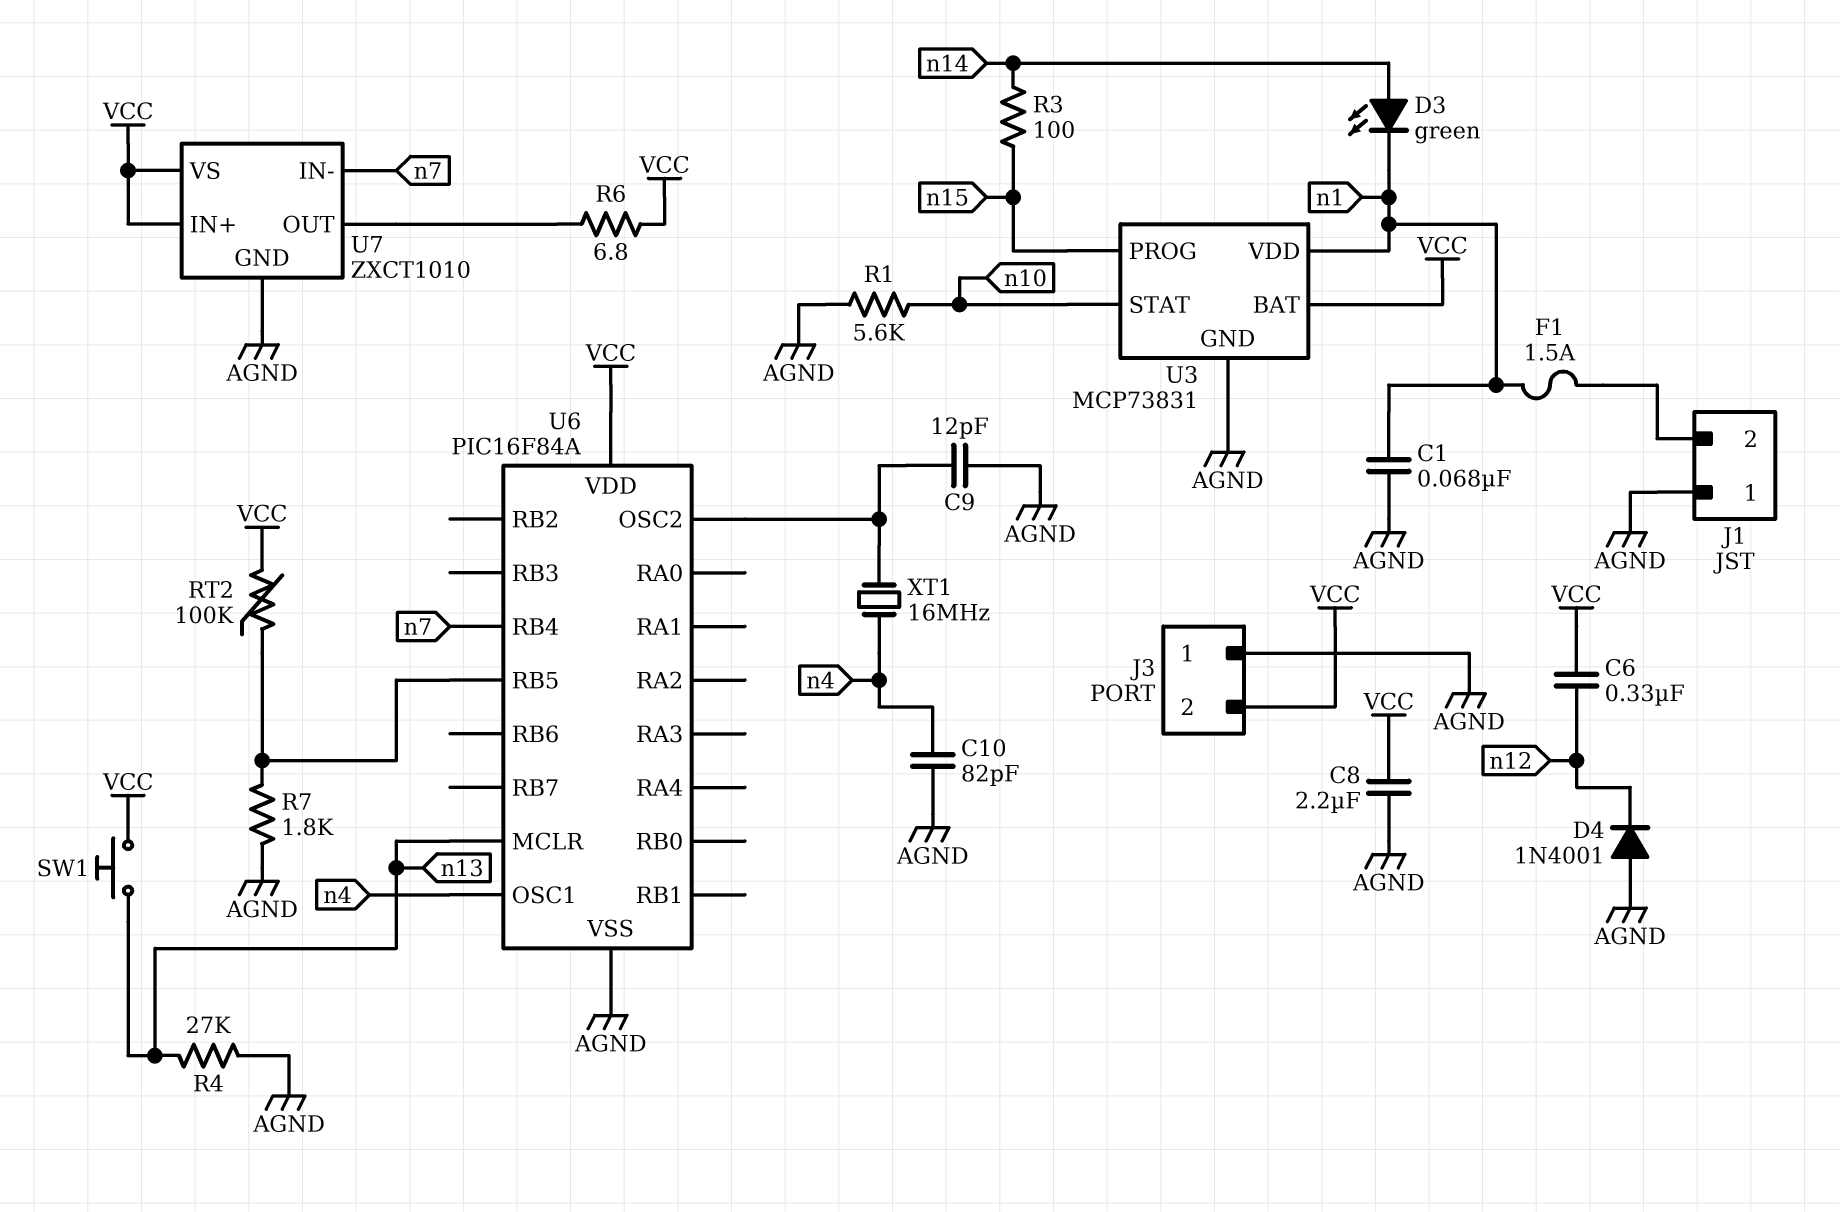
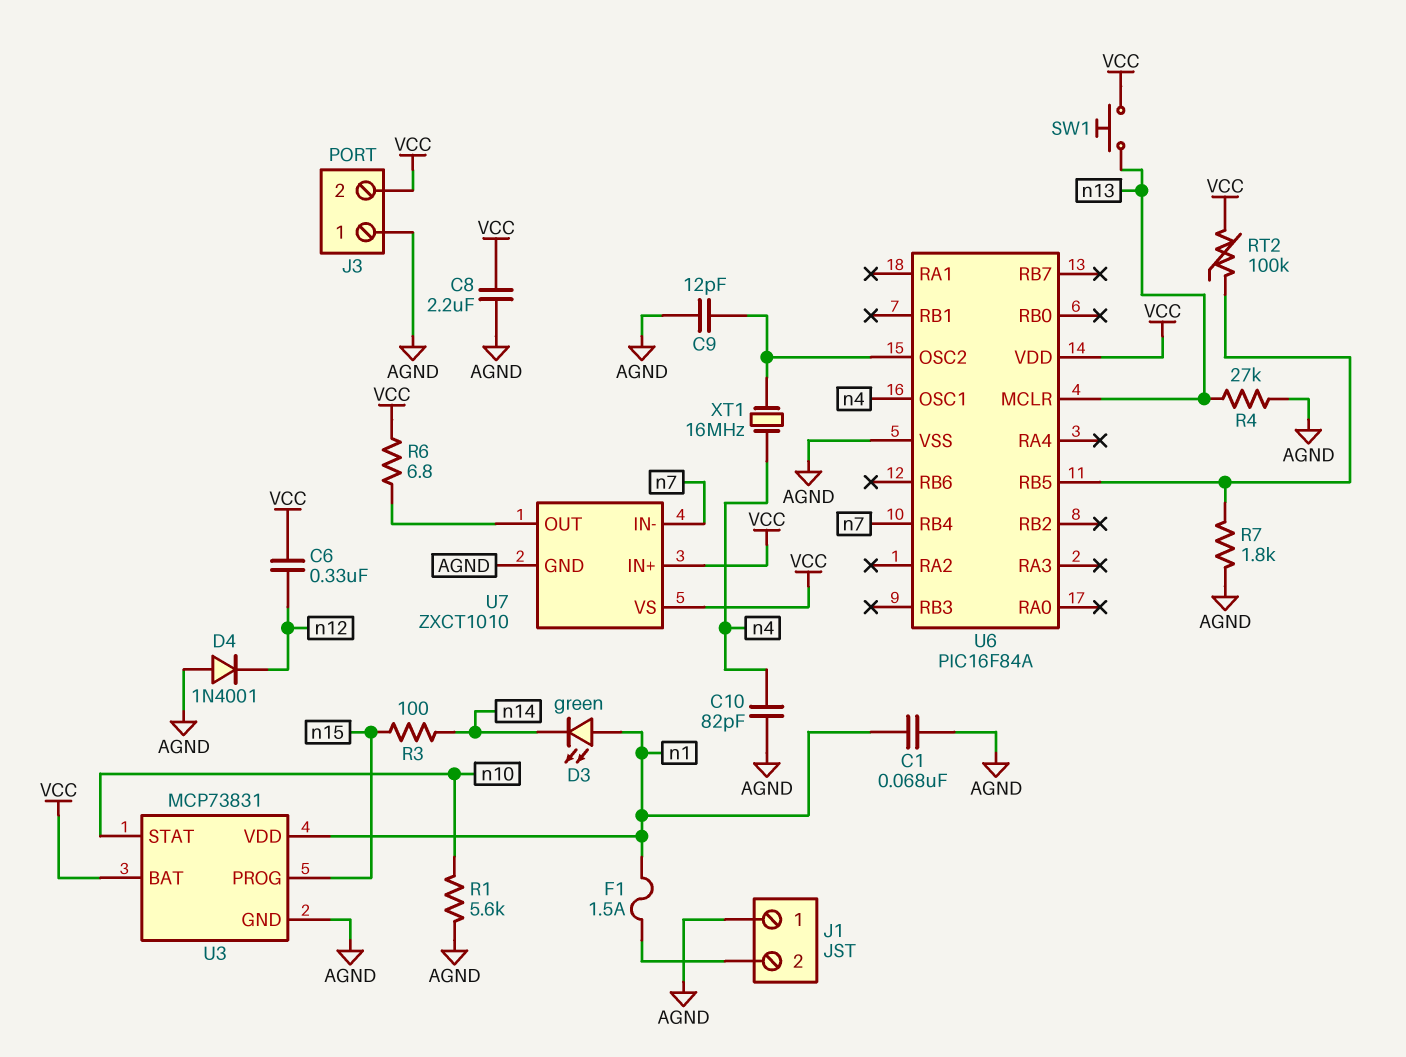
D3: LED green (A n14, K n1) -> LED green (A n1, K n14)

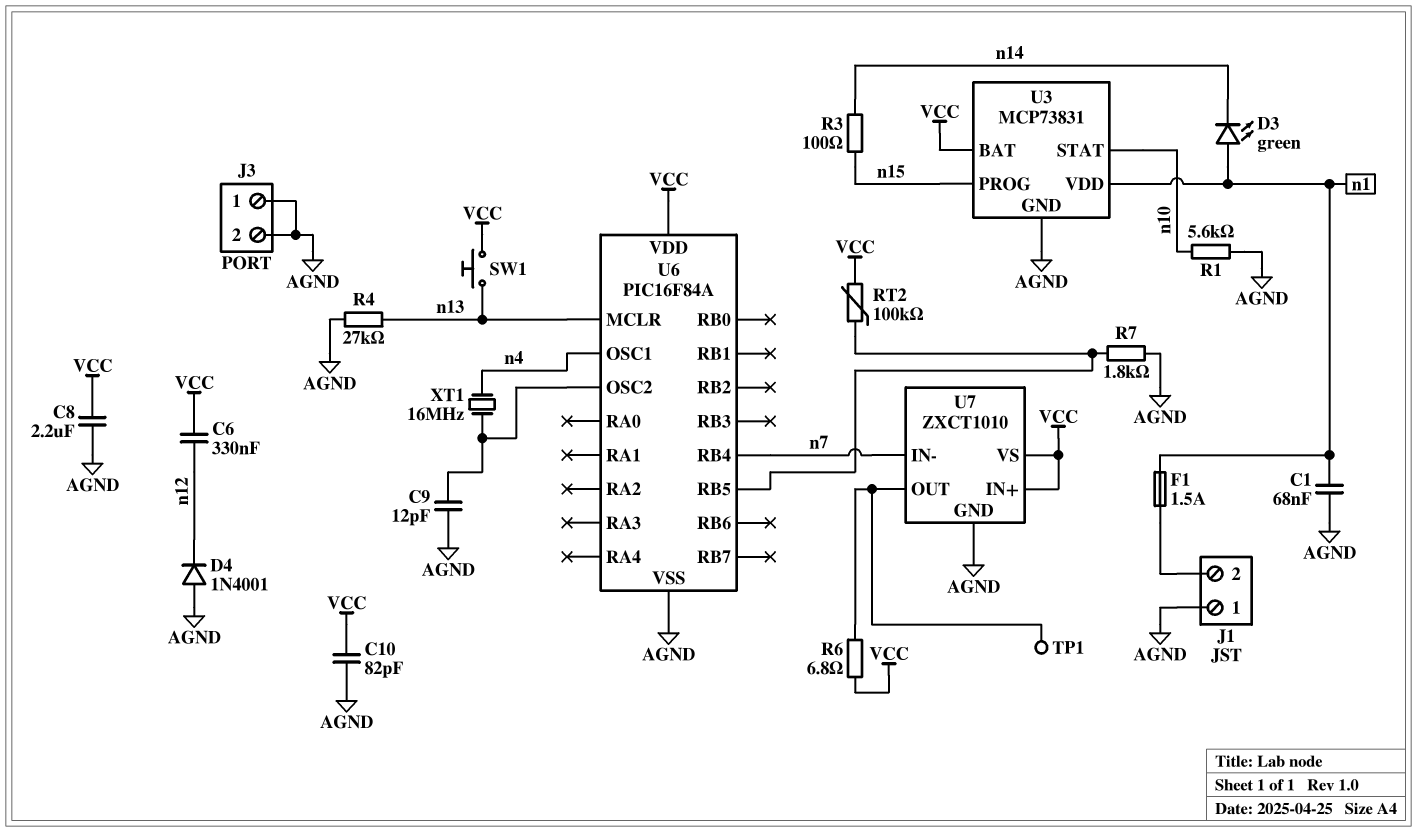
C10: 82pF (AGND, n4) -> 82pF (AGND, VCC)
J3 pin 2: VCC -> AGND
TP1: none -> test point (U7/OUT)

